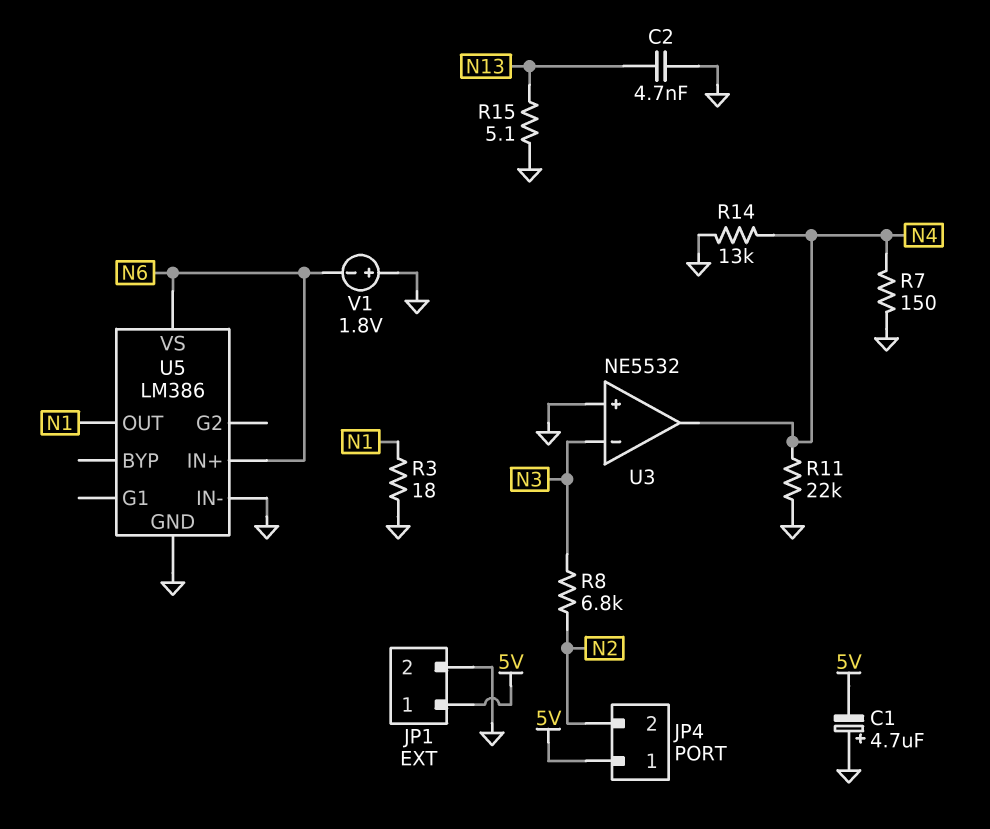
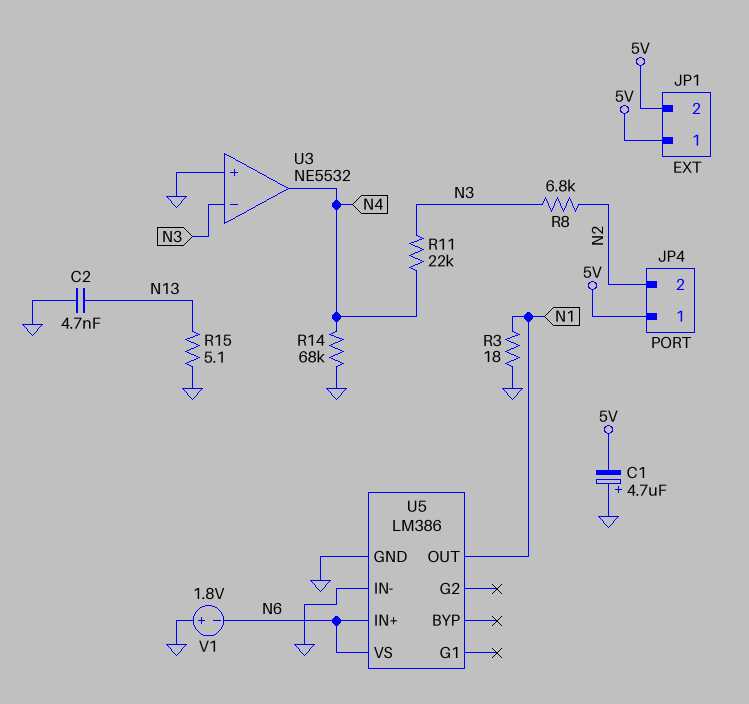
JP1 pin 2: GND -> 5V
R7: 150 (GND, N4) -> none
R11: 22k (GND, N4) -> 22k (N3, N4)
R14: 13k (GND, N4) -> 68k (GND, N4)

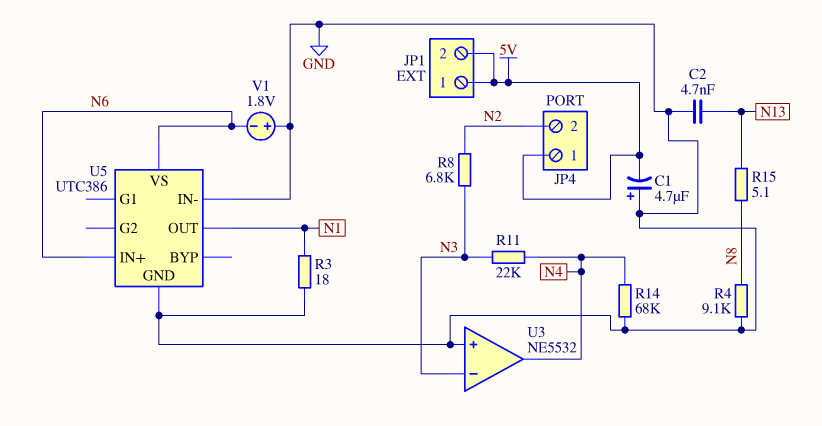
R4: none -> 9.1k (GND, N8)
R15: 5.1 (GND, N13) -> 5.1 (N8, N13)
U5: LM386 -> UTC386

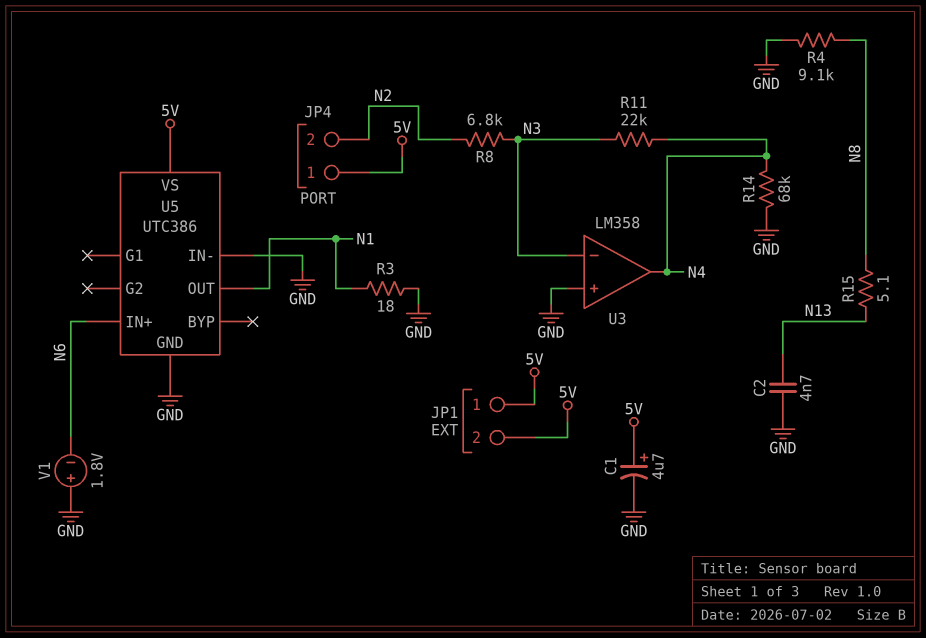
C1: 4.7uF (plus GND, minus 5V) -> 4.7uF (plus 5V, minus GND)
U3: NE5532 -> LM358
U5 pin VS: N6 -> 5V

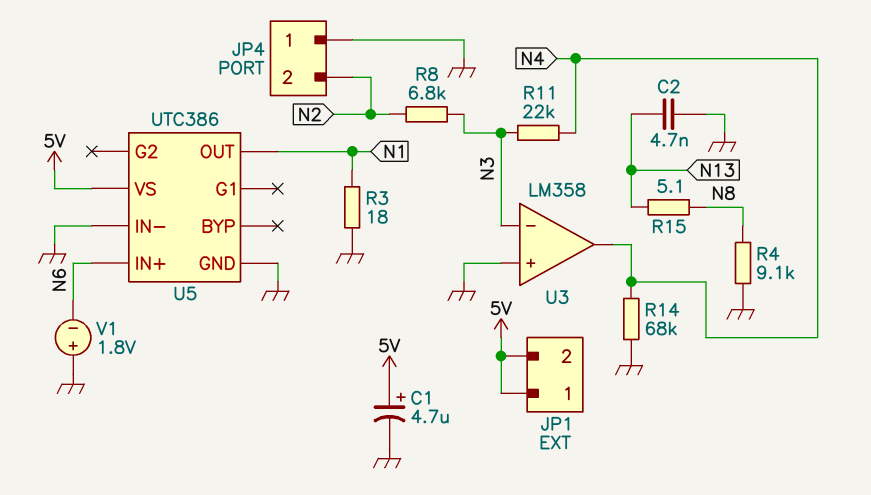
JP4 pin 1: 5V -> GND

